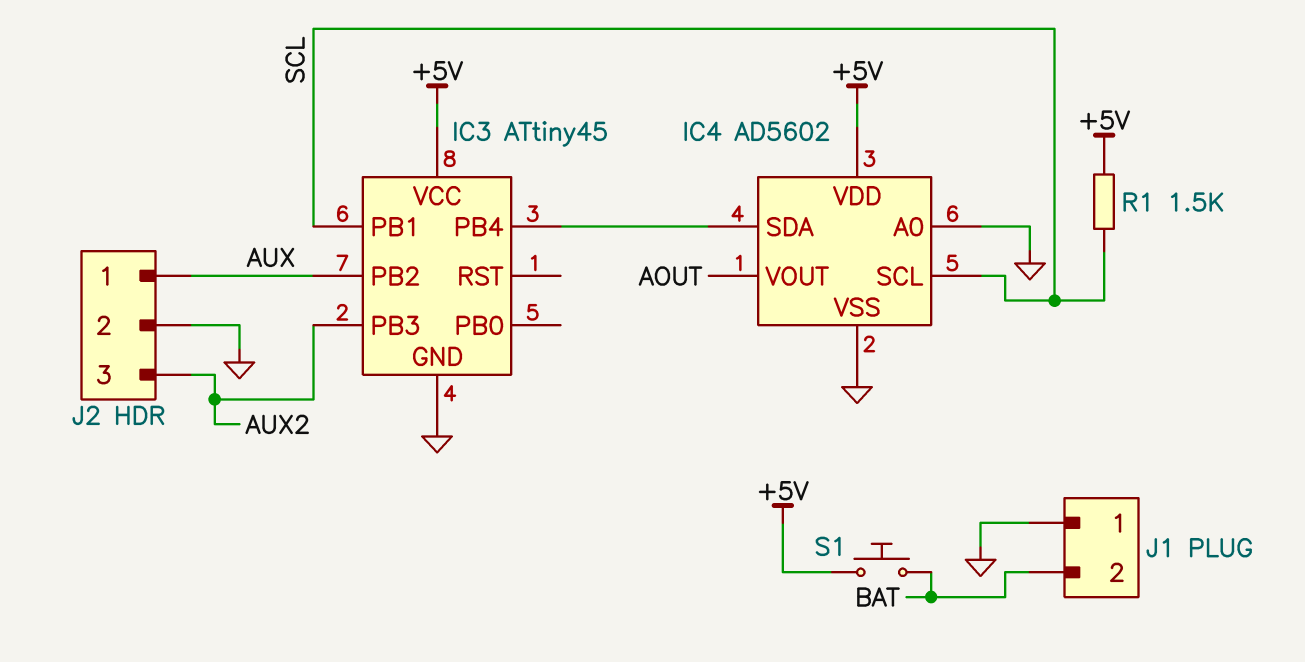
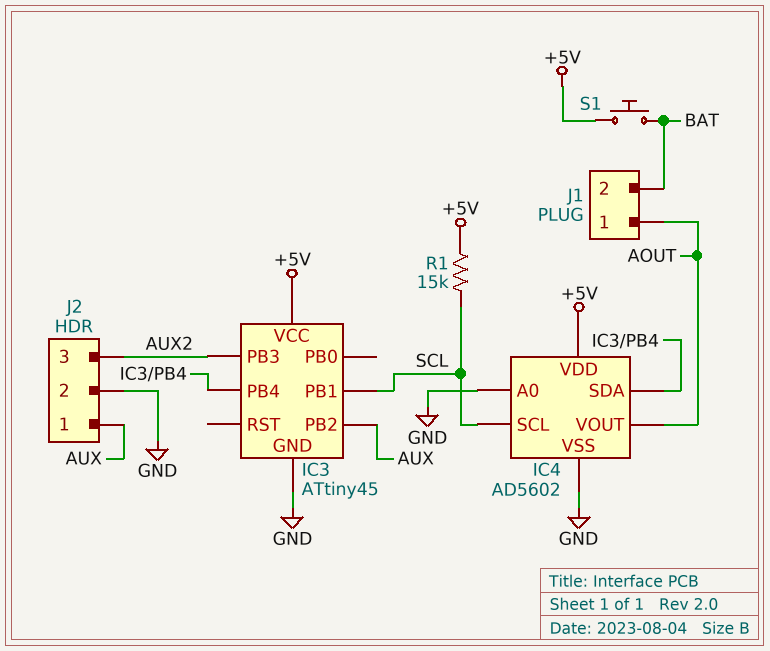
J1 pin 1: GND -> AOUT
R1: 1.5k (+5V, SCL) -> 15k (+5V, SCL)

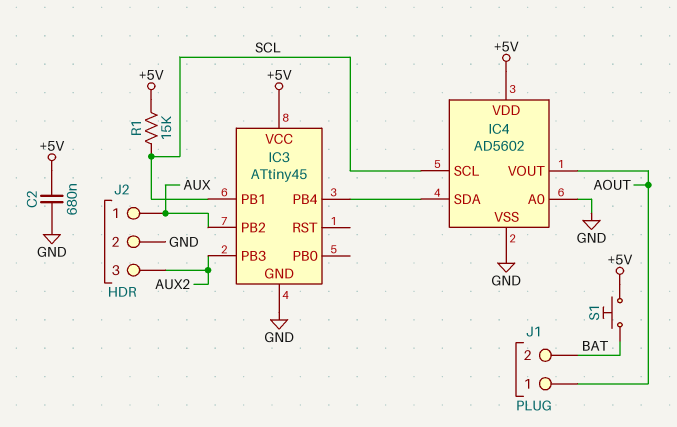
C2: none -> 680nF (+5V, GND)

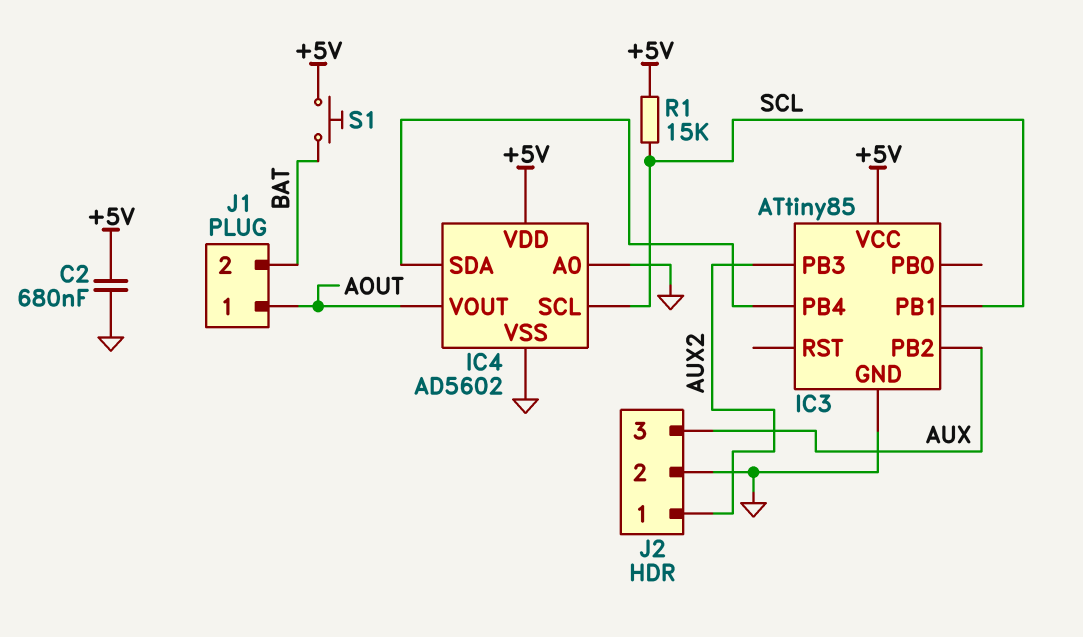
IC3: ATtiny45 -> ATtiny85
J2 pin 1: AUX -> AUX2
J2 pin 3: AUX2 -> AUX

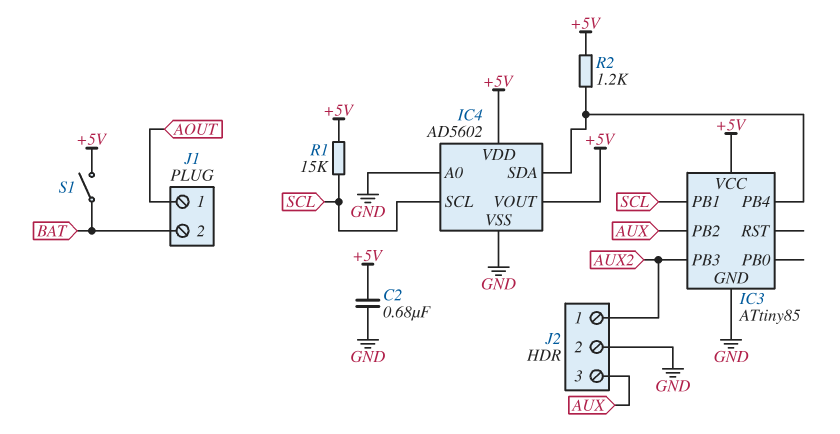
IC4 pin VOUT: AOUT -> +5V
R2: none -> 1.2k (+5V, IC3/PB4)
S1: button (+5V, BAT) -> switch (+5V, BAT)

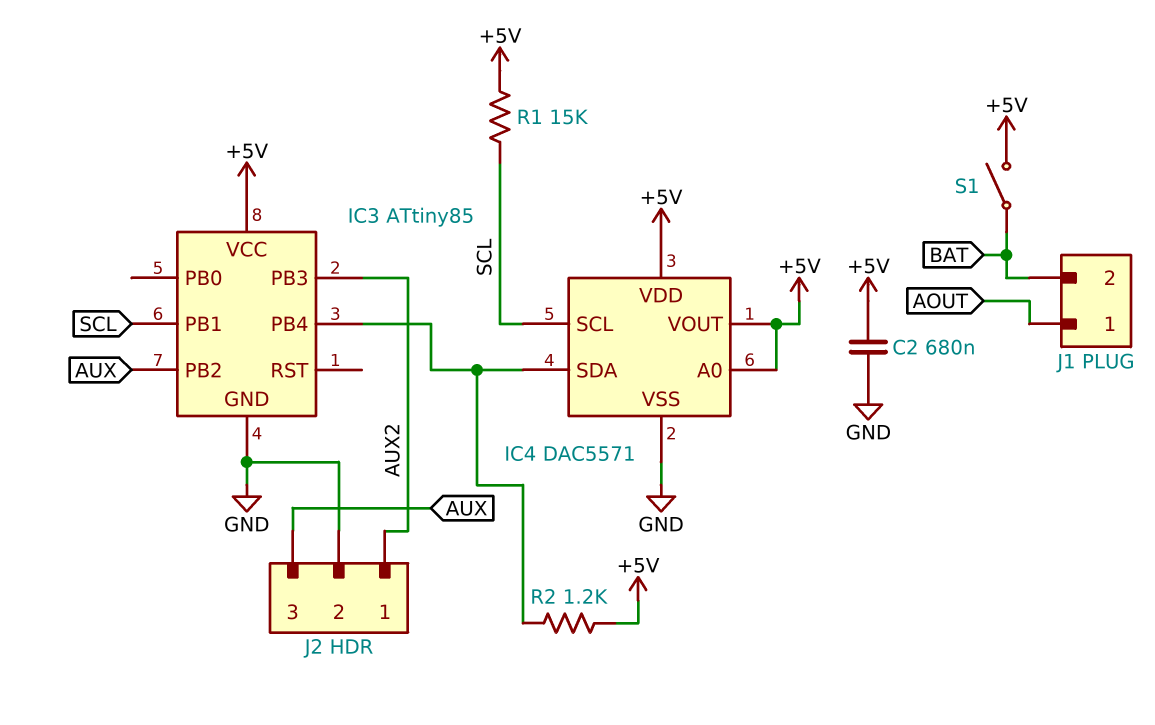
IC4: AD5602 -> DAC5571
IC4 pin A0: GND -> +5V

